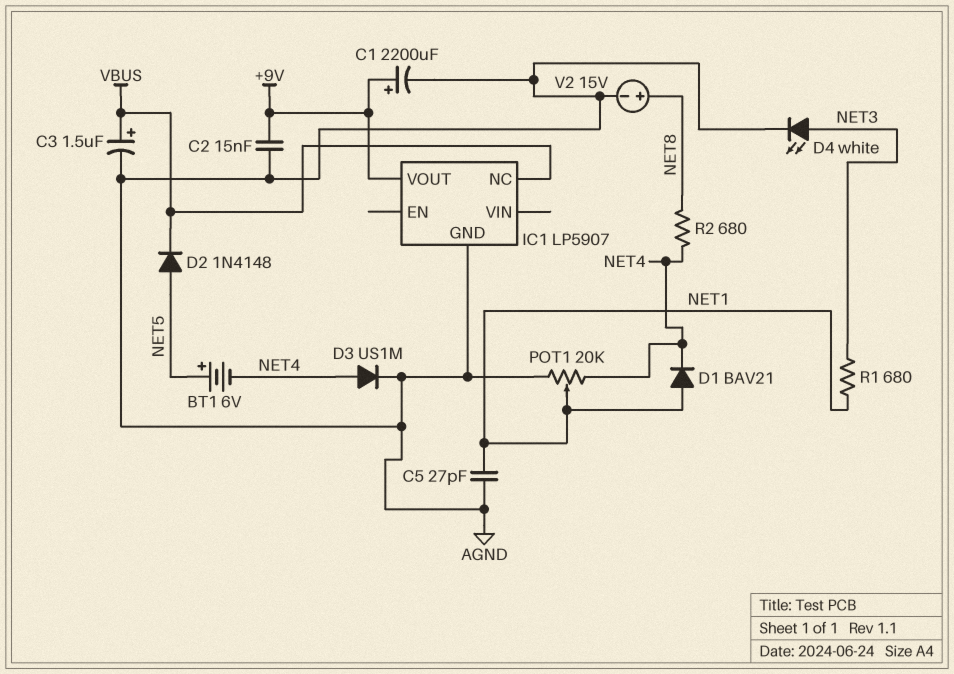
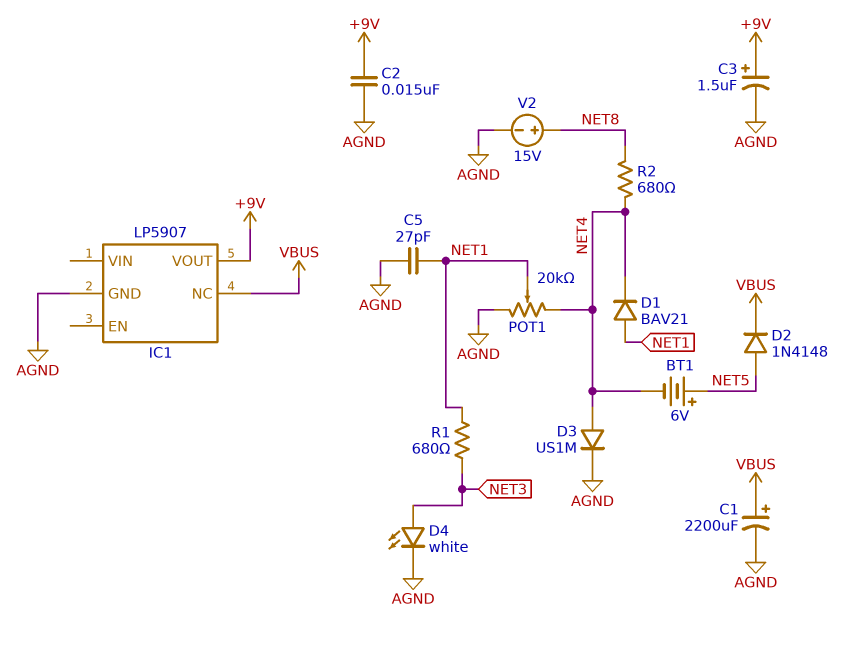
C1: 2200uF (plus +9V, minus AGND) -> 2200uF (plus VBUS, minus AGND)
C3: 1.5uF (plus VBUS, minus AGND) -> 1.5uF (plus +9V, minus AGND)

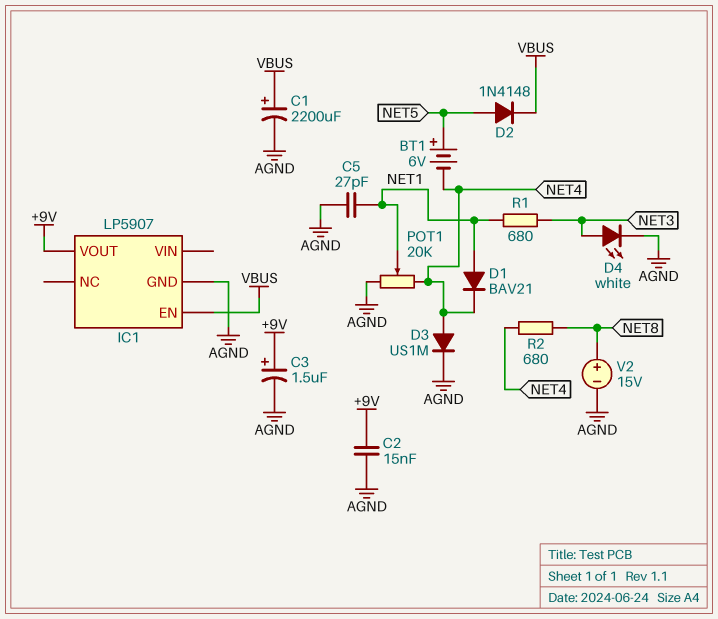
IC1 pin EN: none -> VBUS
IC1 pin NC: VBUS -> none

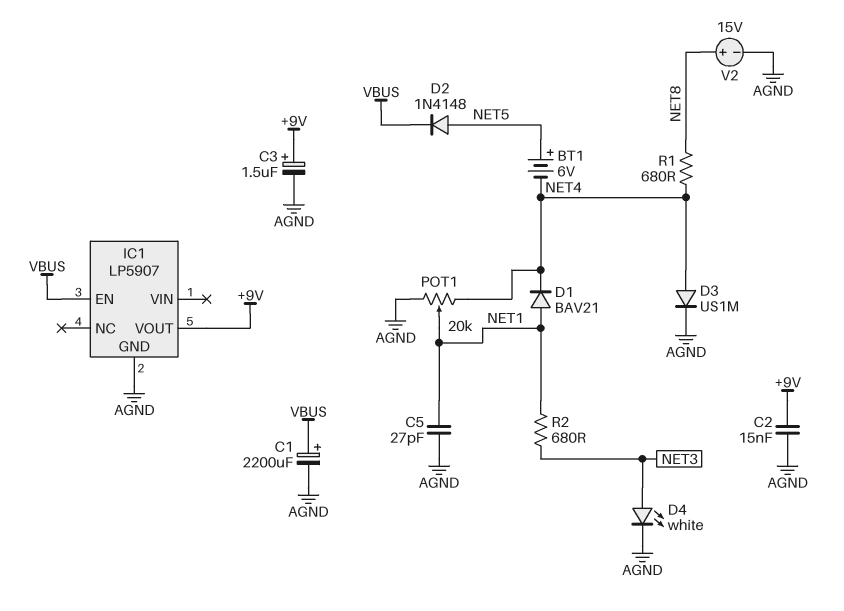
R1: 680 (NET1, NET3) -> 680 (NET4, NET8)
R2: 680 (NET4, NET8) -> 680 (NET1, NET3)

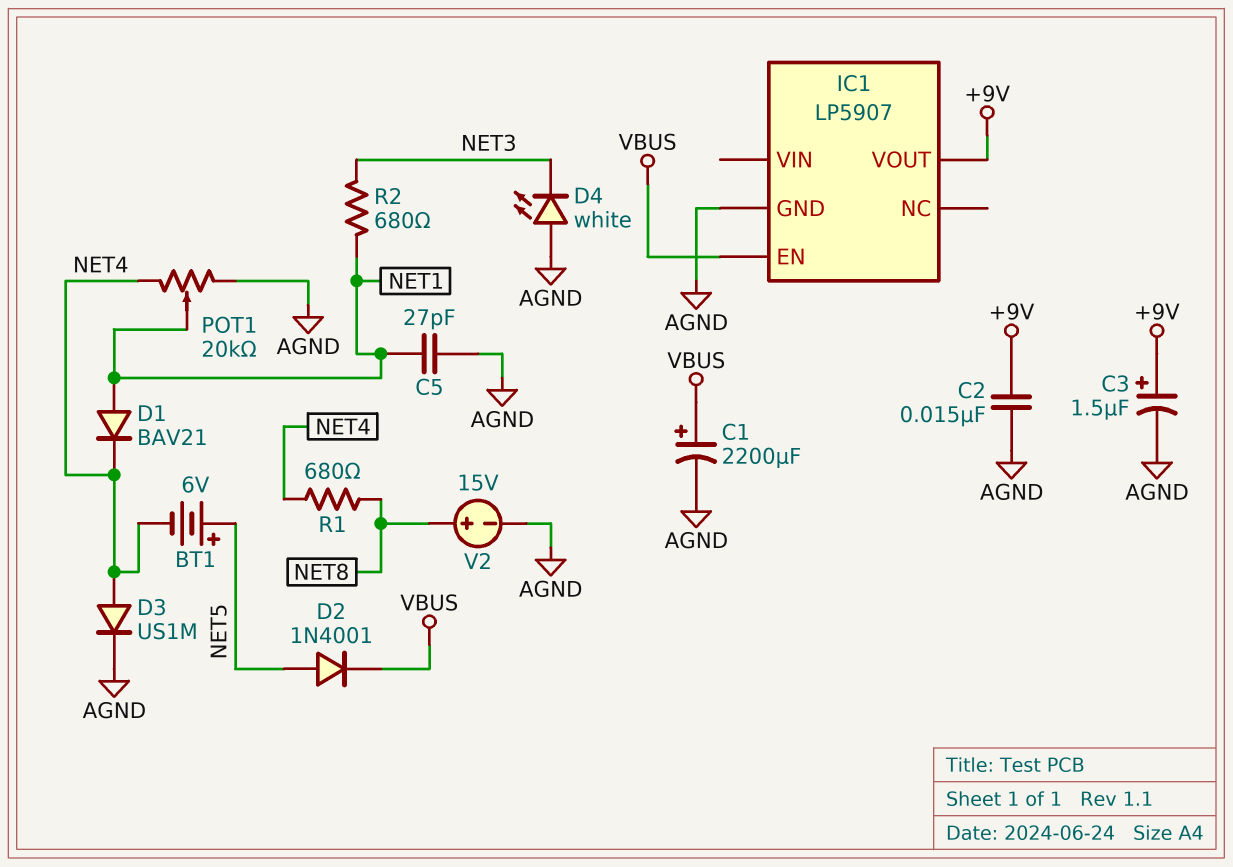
D2: diode 1N4148 (A NET5, K VBUS) -> diode 1N4001 (A NET5, K VBUS)
D4: LED white (A NET3, K AGND) -> LED white (A AGND, K NET3)

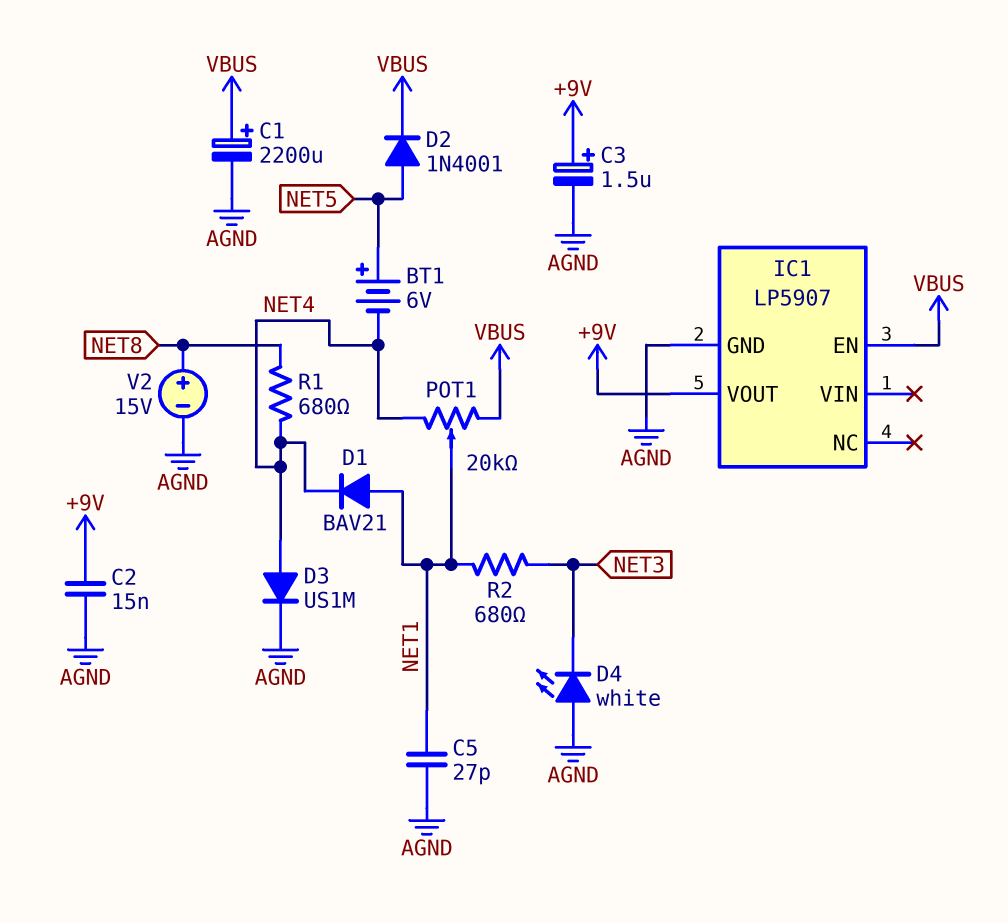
POT1: 20k (AGND, NET4, wiper NET1) -> 20k (NET4, VBUS, wiper NET1)

